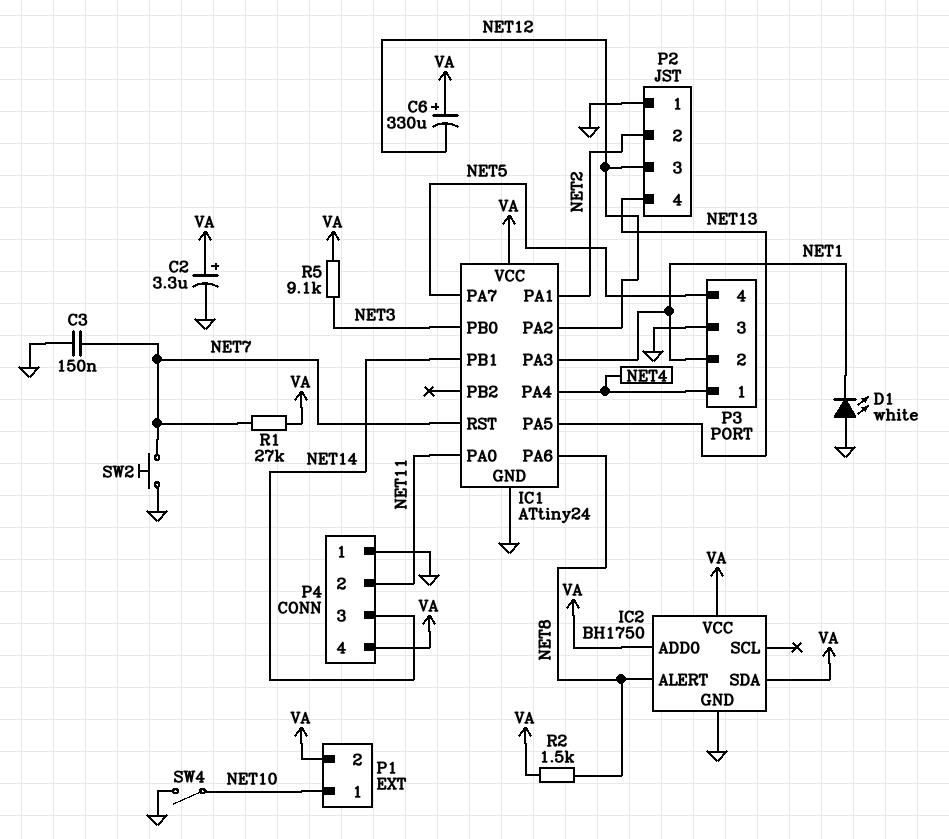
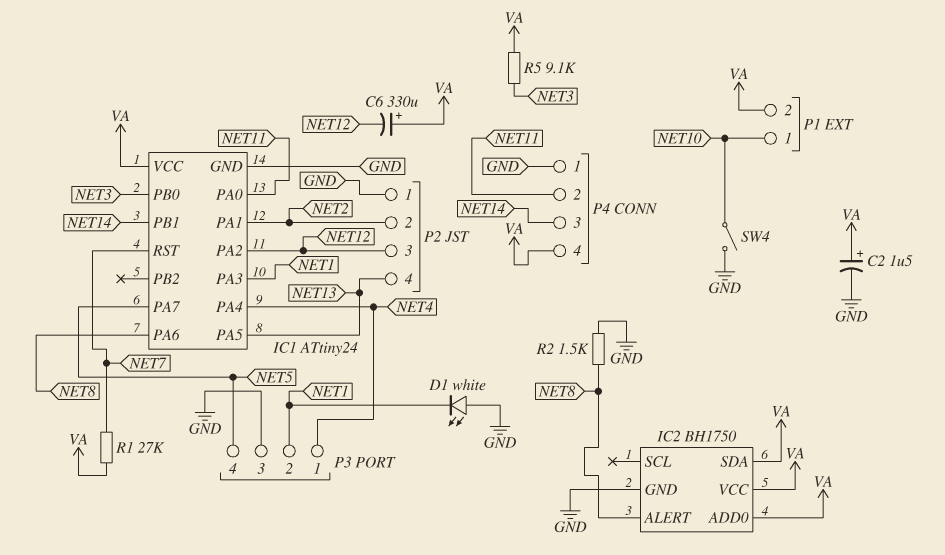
C2: 3.3uF (plus VA, minus GND) -> 1.5uF (plus VA, minus GND)
C3: 150nF (GND, NET7) -> none
R2: 1.5k (NET8, VA) -> 1.5k (GND, NET8)
SW2: button (GND, NET7) -> none

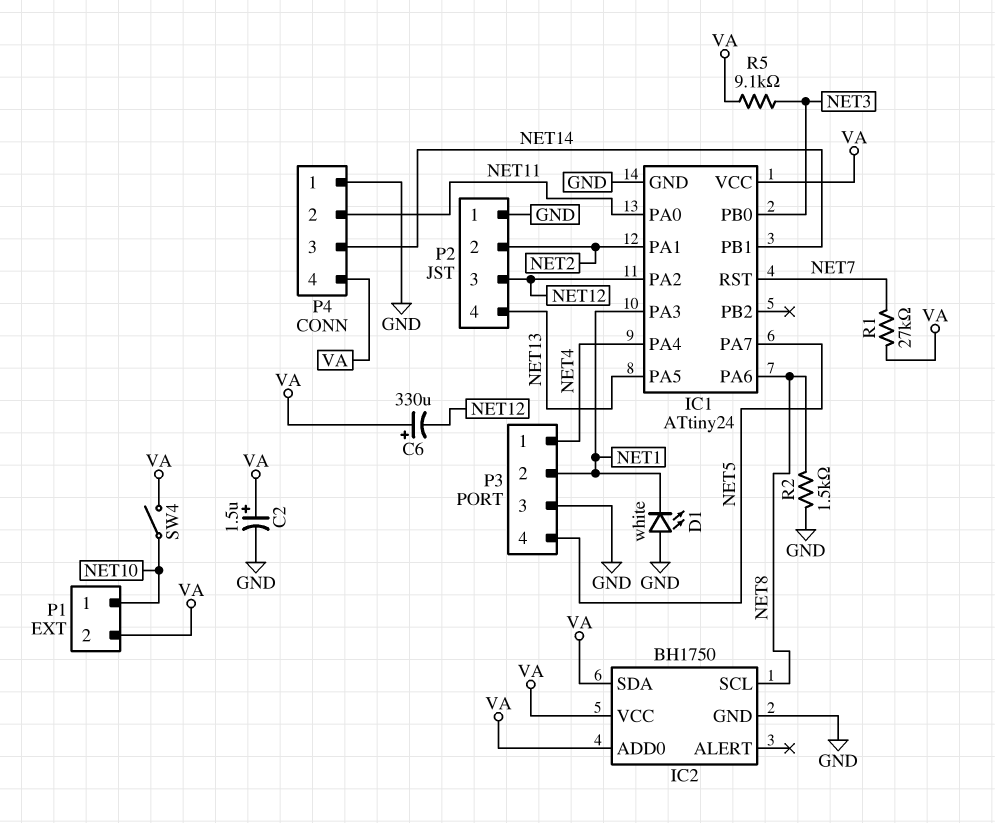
IC2 pin ALERT: NET8 -> none
IC2 pin SCL: none -> NET8
SW4: switch (GND, NET10) -> switch (NET10, VA)

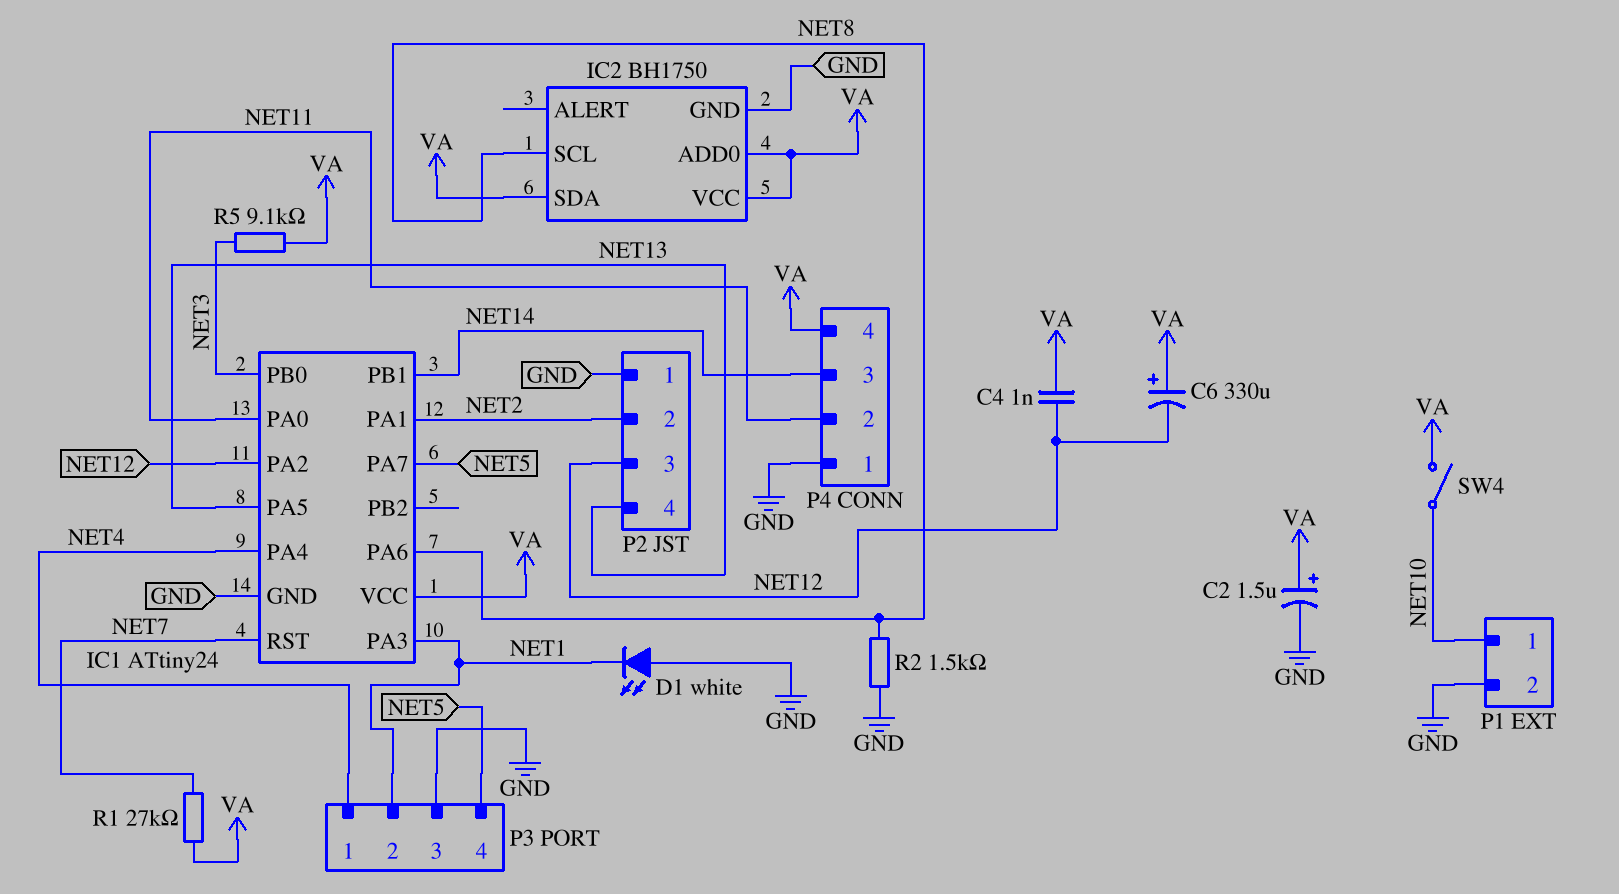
C4: none -> 1nF (NET12, VA)
P1 pin 2: VA -> GND

